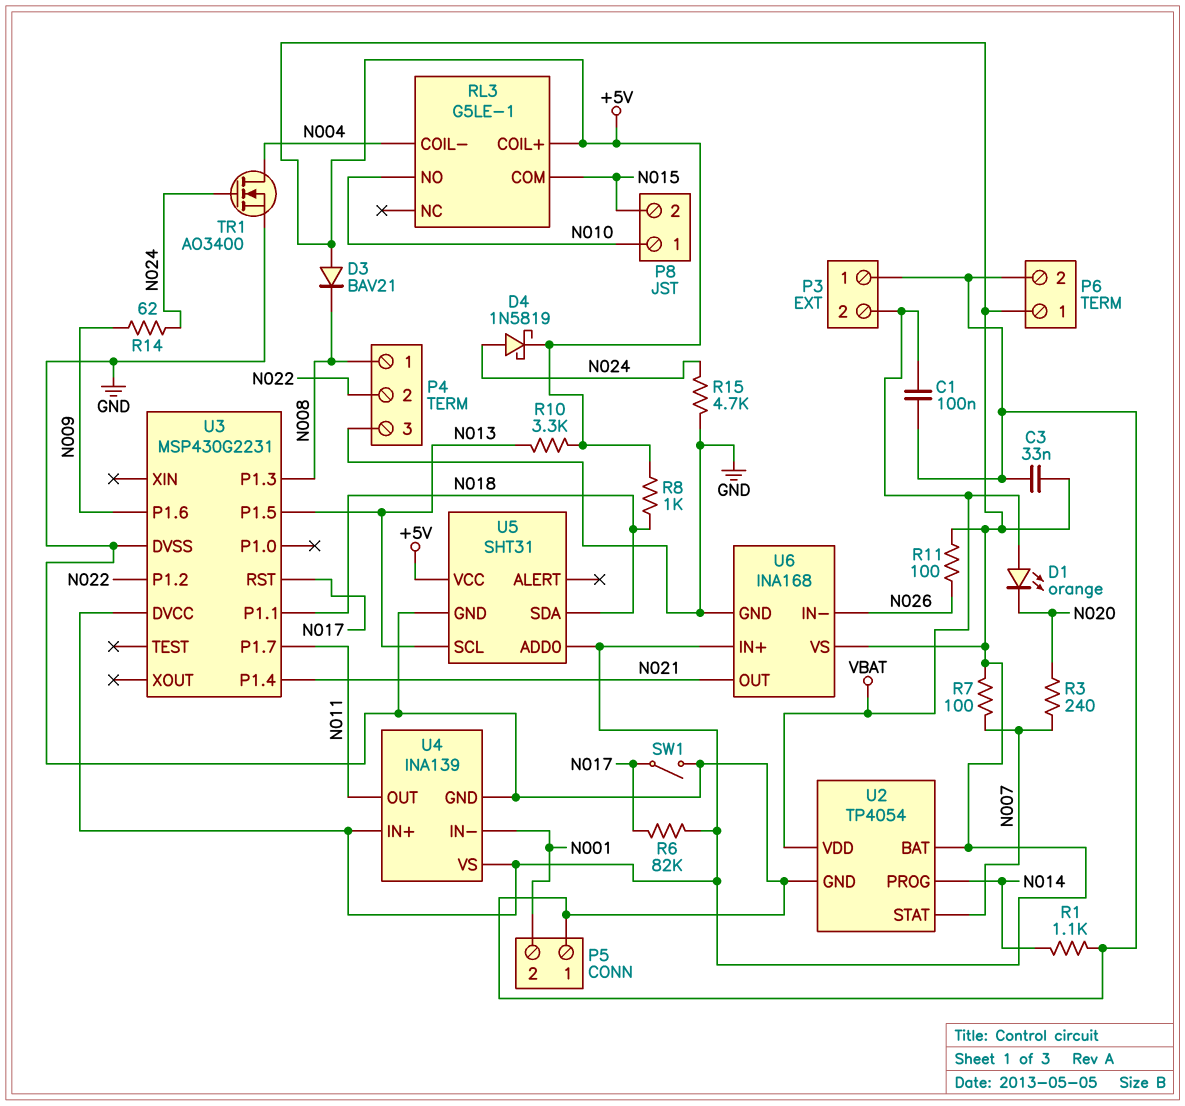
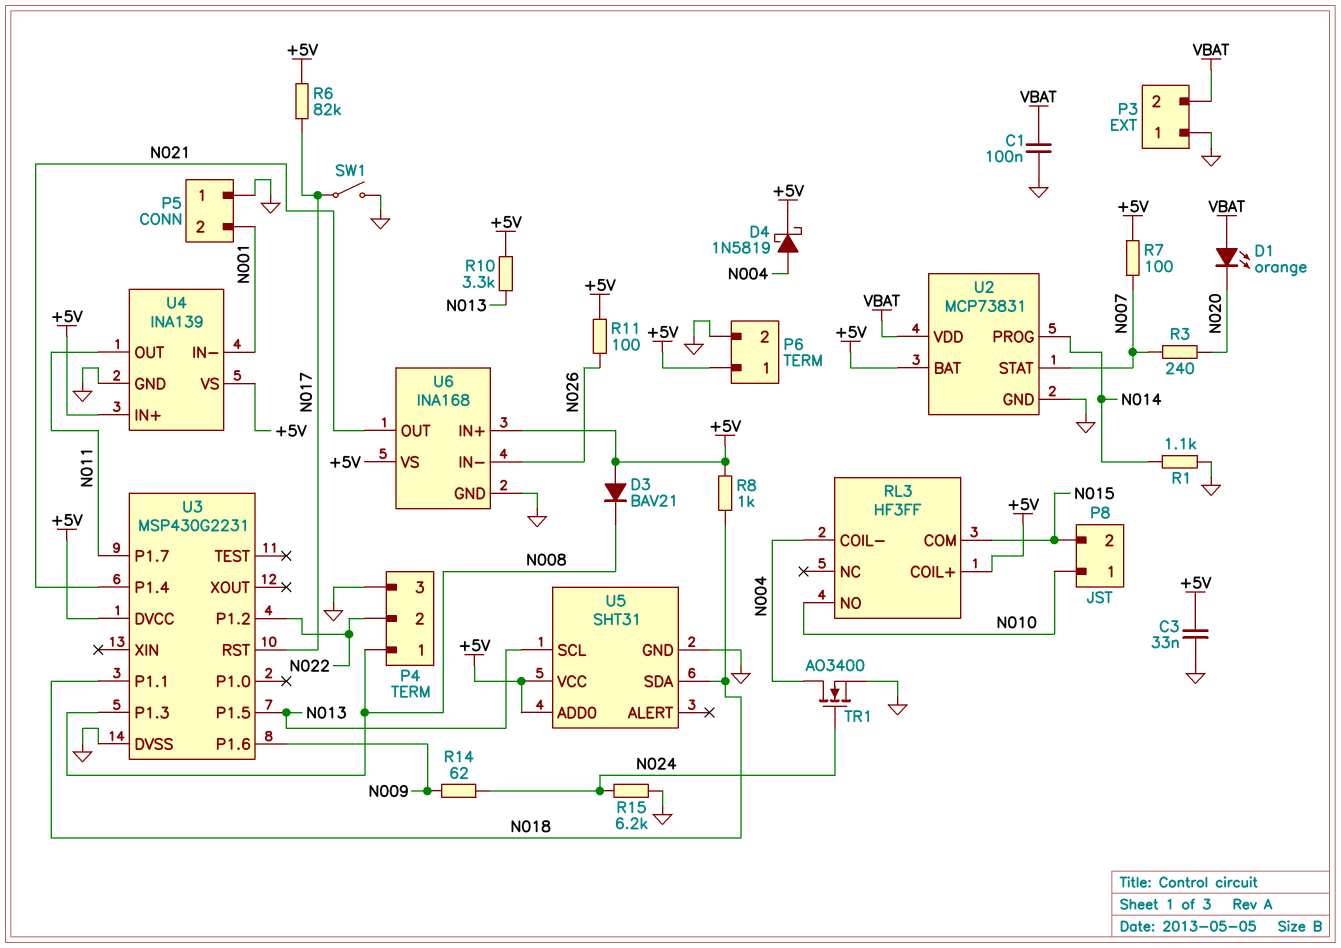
D4: schottky 1N5819 (A N024, K +5V) -> schottky 1N5819 (A N004, K +5V)
R15: 4.7k (GND, N024) -> 6.2k (GND, N024)
RL3: G5LE-1 -> HF3FF
U2: TP4054 -> MCP73831

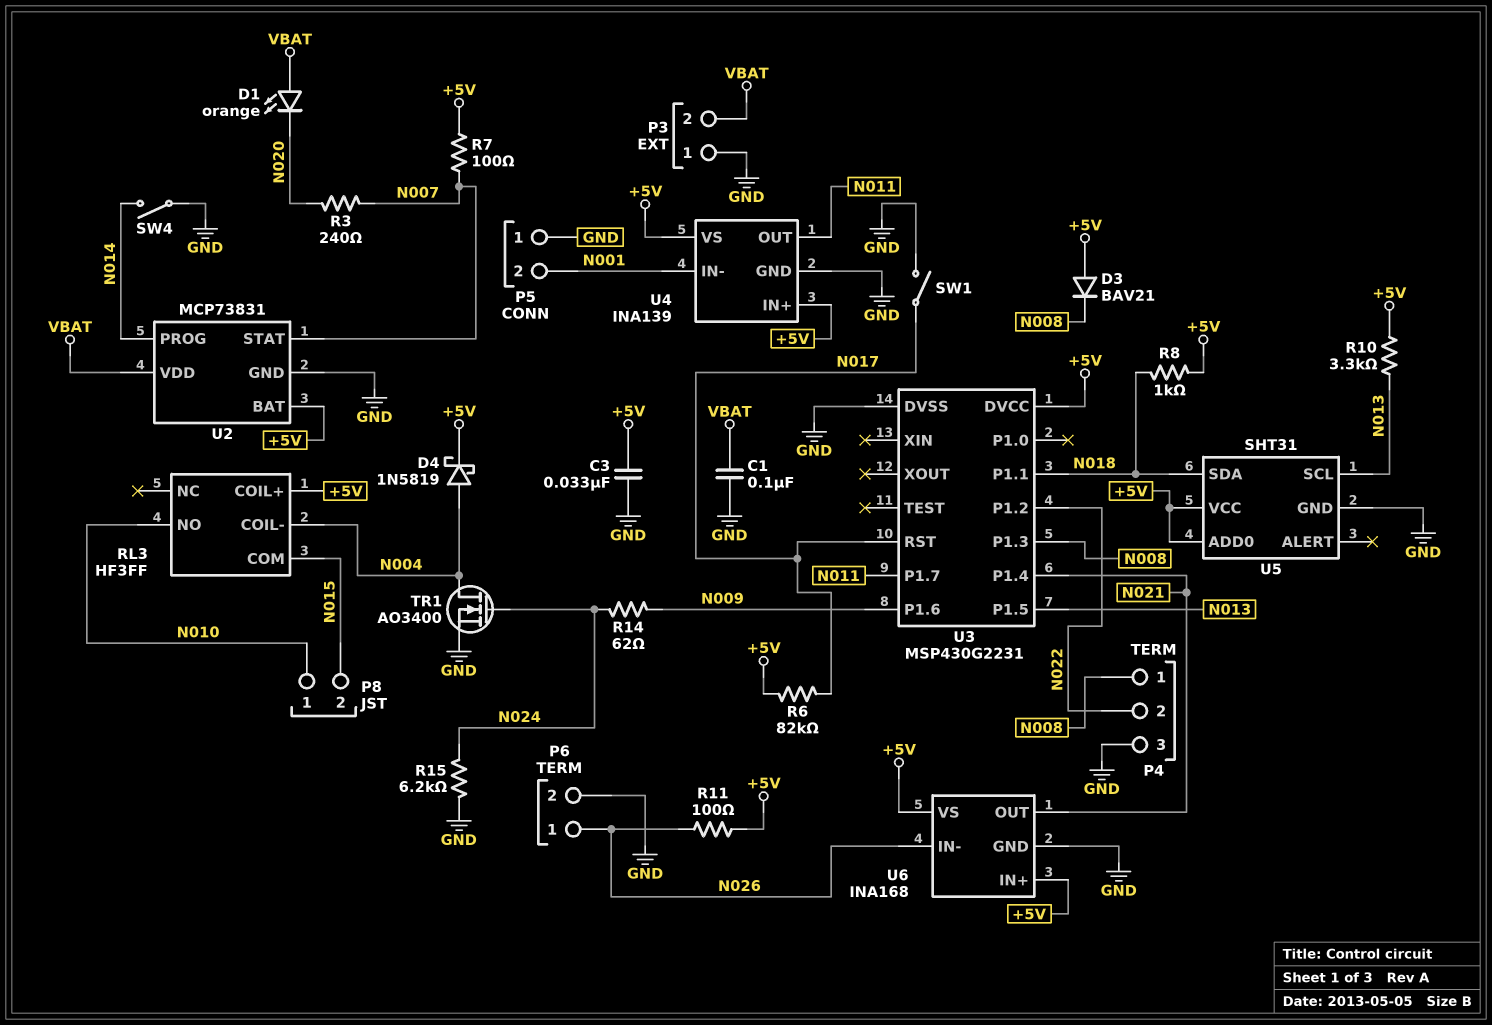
P6 pin 1: +5V -> N026
R1: 1.1k (GND, N014) -> none
SW4: none -> switch (GND, N014)

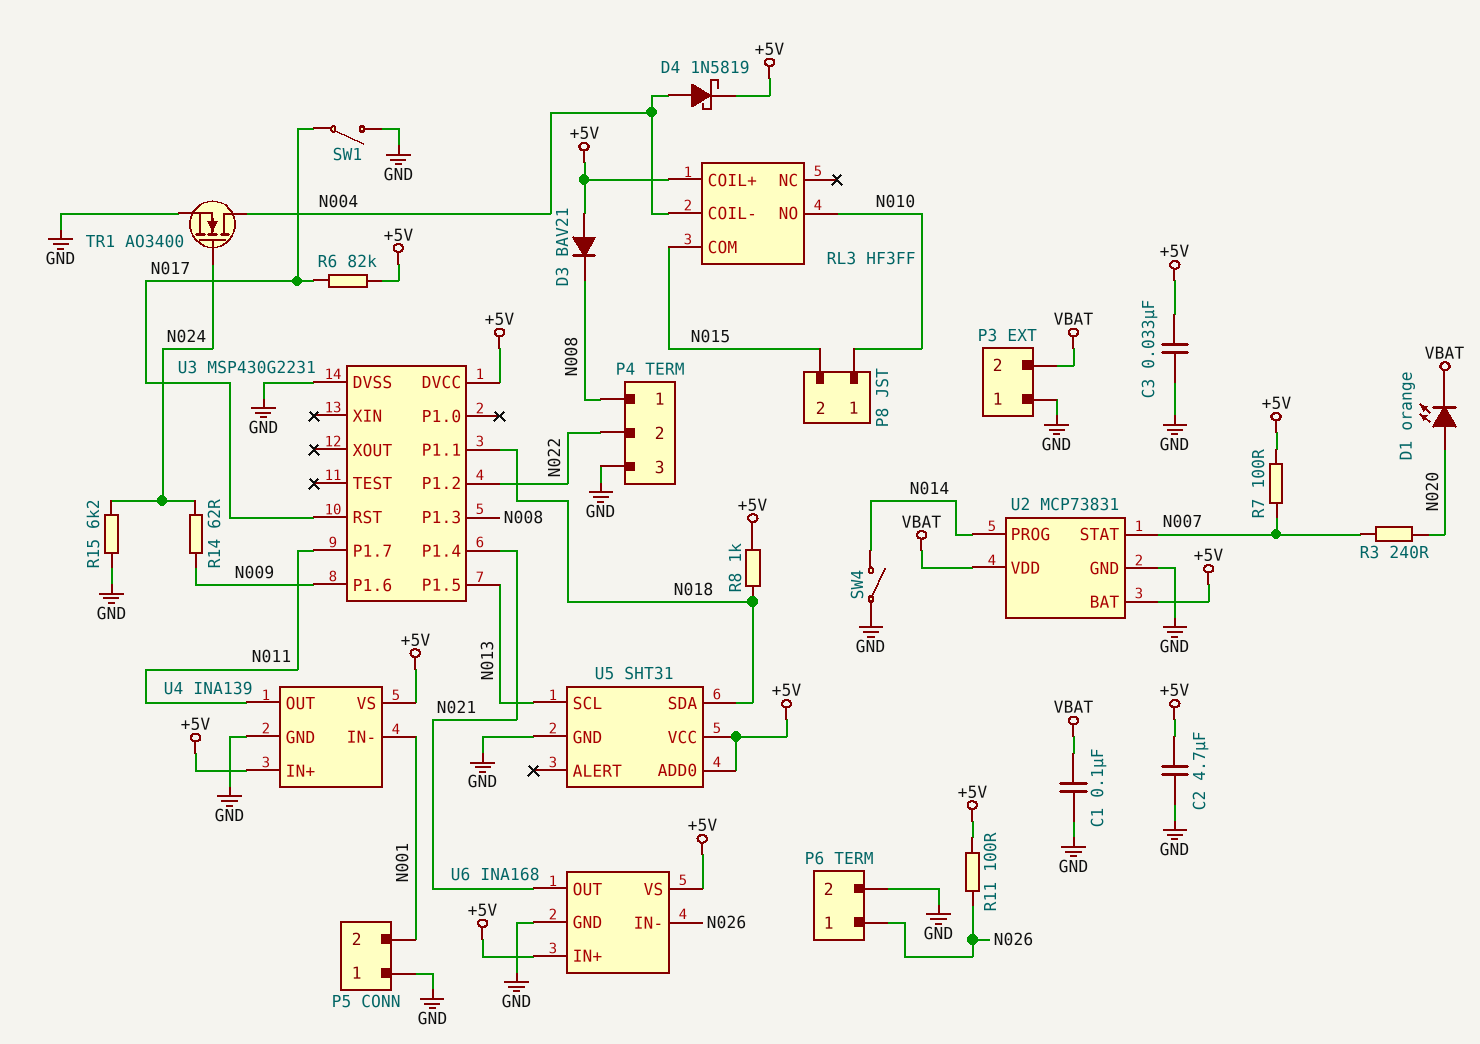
C2: none -> 4.7uF (+5V, GND)
D1: LED orange (A VBAT, K N020) -> LED orange (A N020, K VBAT)
R10: 3.3k (+5V, N013) -> none

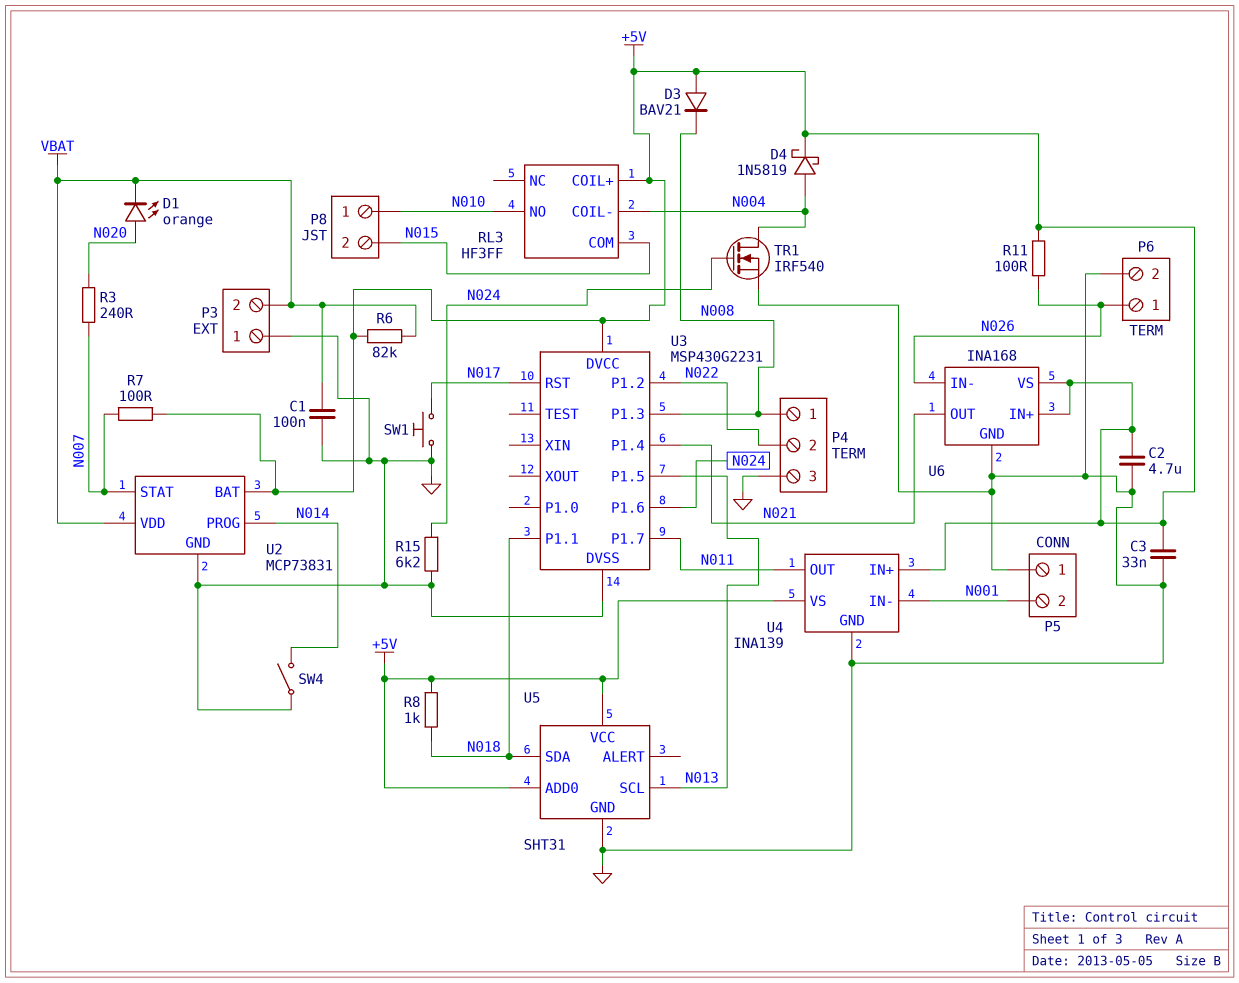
R6: 82k (+5V, N017) -> 82k (+5V, VBAT)
R14: 62 (N009, N024) -> none
SW1: switch (GND, N017) -> button (GND, N017)
TR1: NMOS AO3400 (G N024, D N004, S GND) -> NMOS IRF540 (G N024, D N004, S GND)
U3 pin P1.6: N009 -> N024

